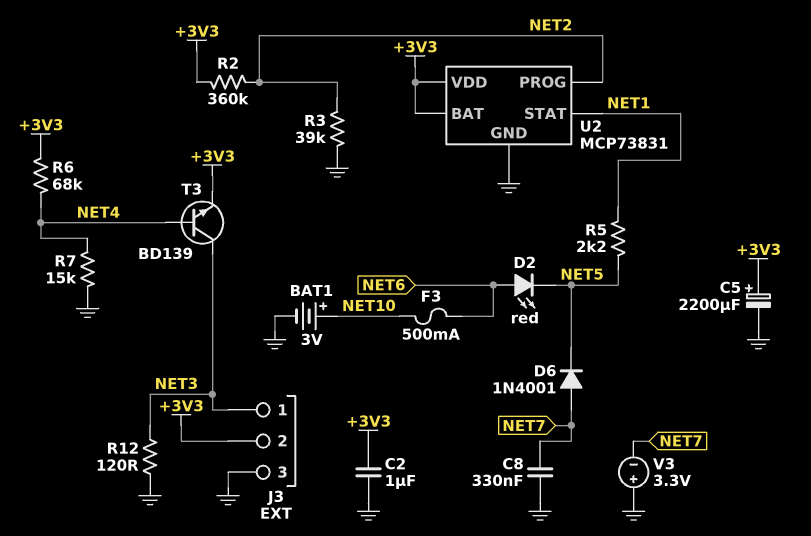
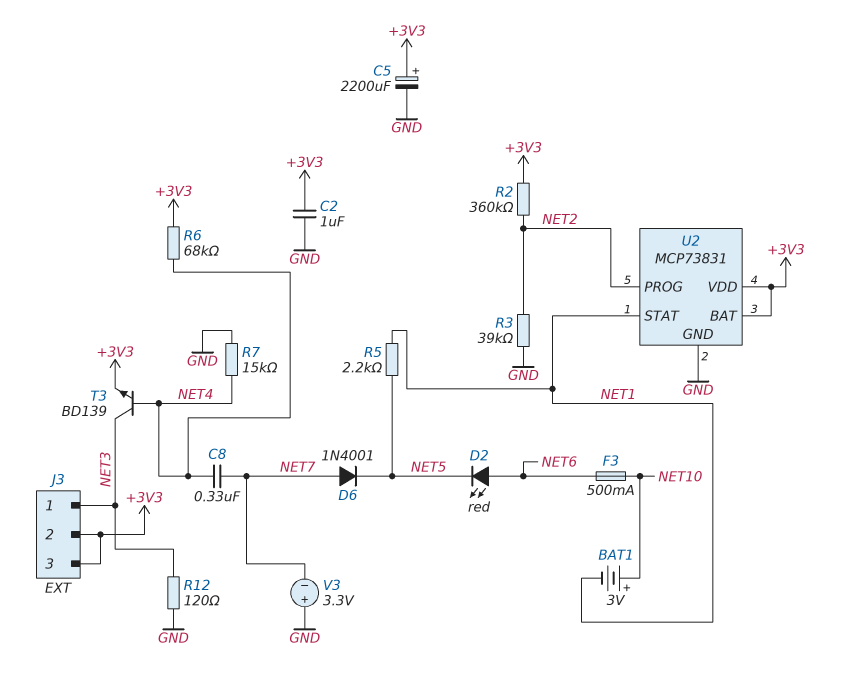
BAT1: 3V (plus NET10, minus GND) -> 3V (plus NET10, minus NET1)
C8: 330nF (GND, NET7) -> 330nF (NET4, NET7)
J3 pin 3: GND -> +3V3

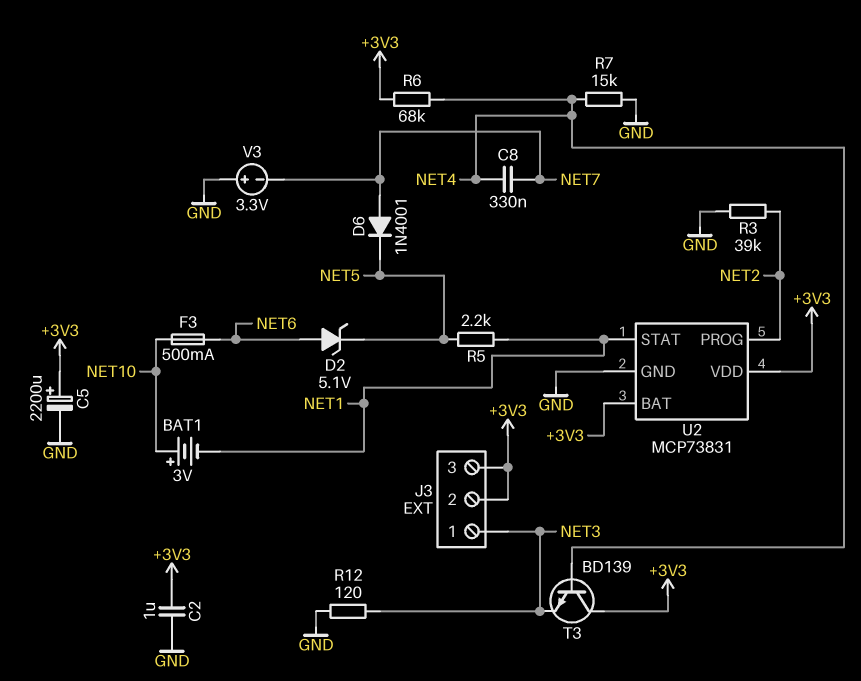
D2: LED red (A NET6, K NET5) -> zener 5.1V (A NET6, K NET5)
R2: 360k (+3V3, NET2) -> none
T3: NPN BD139 (B NET4, C NET3, E +3V3) -> NPN BD139 (B NET4, C +3V3, E NET3)

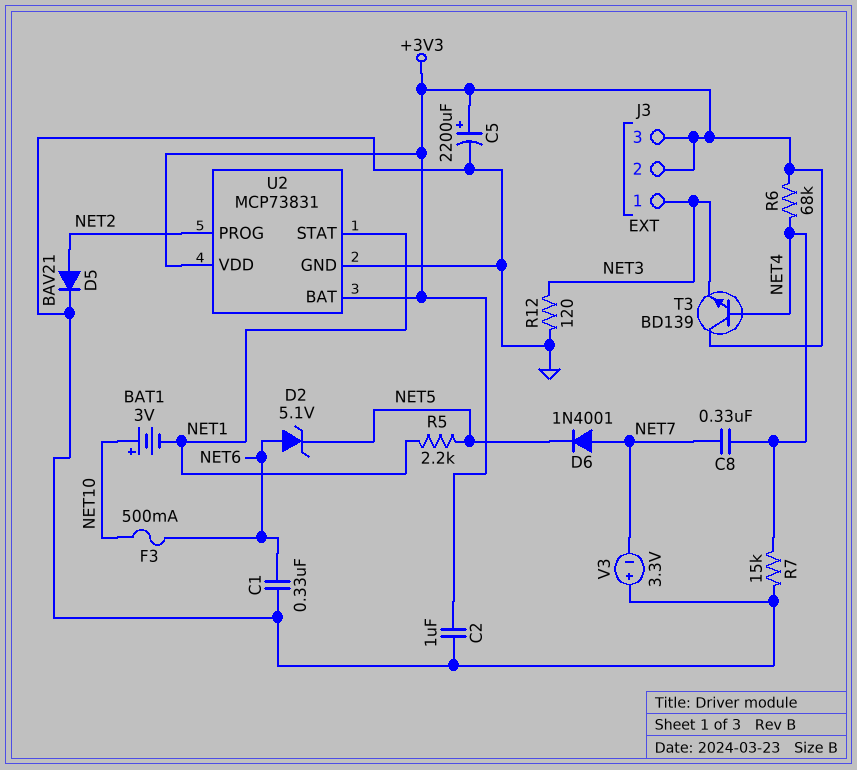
C1: none -> 330nF (GND, NET6)
D5: none -> diode BAV21 (A NET2, K GND)
R3: 39k (GND, NET2) -> none

